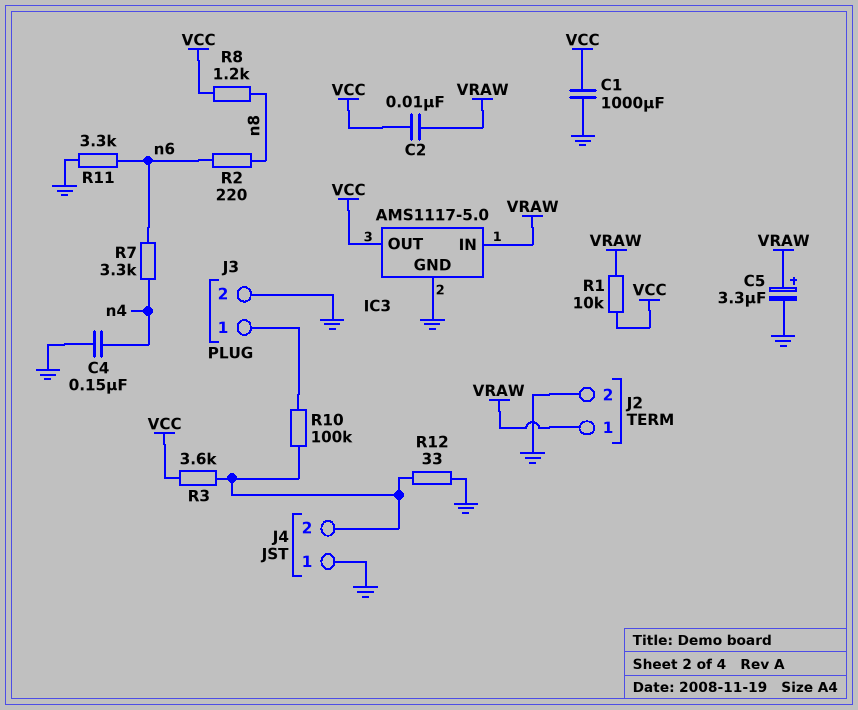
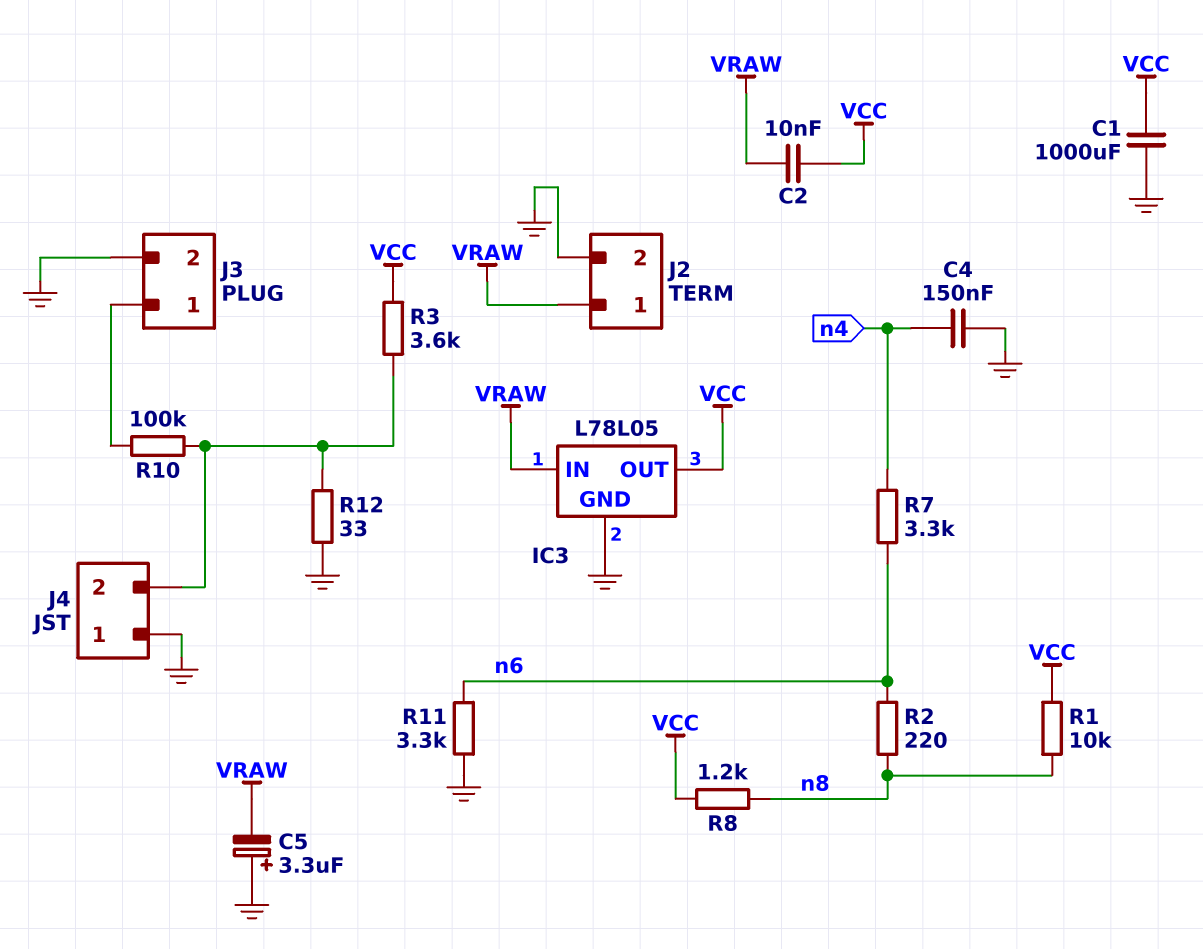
C5: 3.3uF (plus VRAW, minus GND) -> 3.3uF (plus GND, minus VRAW)
IC3: AMS1117-5.0 -> L78L05
R1: 10k (VCC, VRAW) -> 10k (VCC, n8)

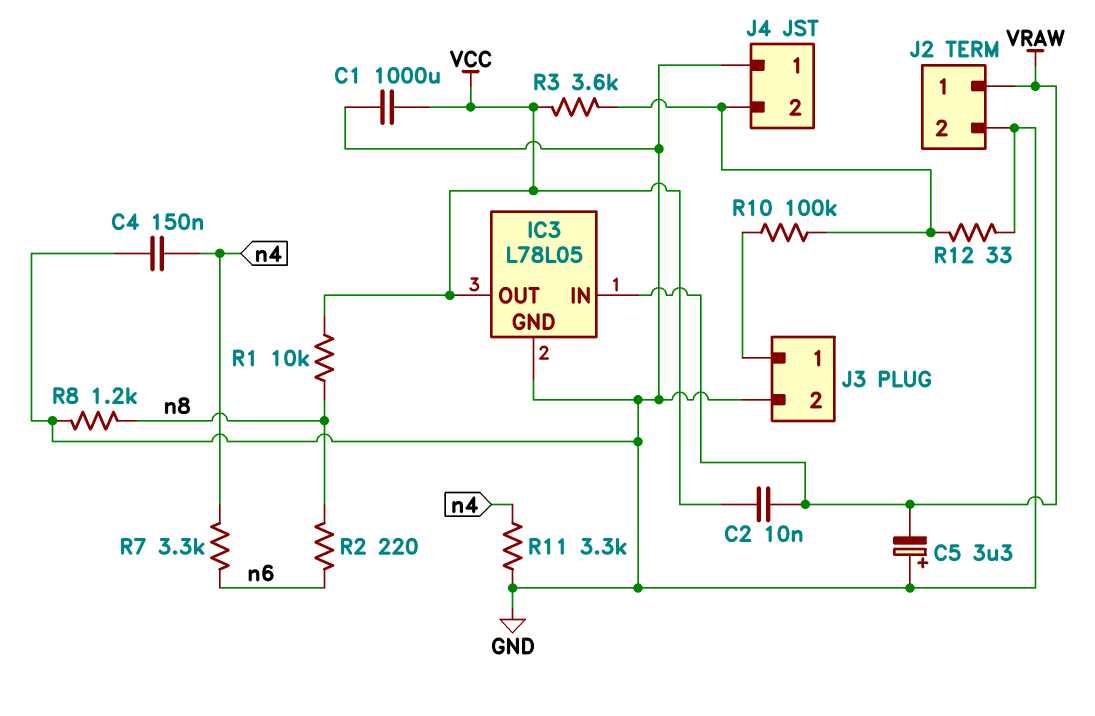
R8: 1.2k (VCC, n8) -> 1.2k (GND, n8)
R11: 3.3k (GND, n6) -> 3.3k (GND, n4)

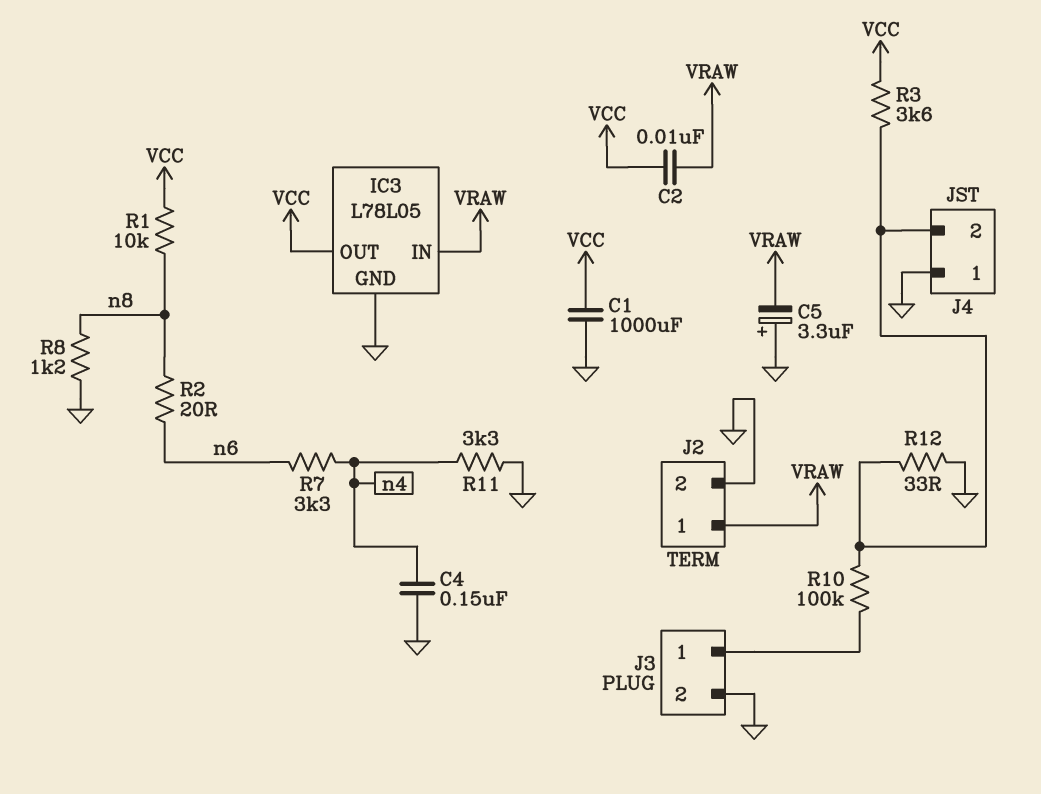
R2: 220 (n6, n8) -> 20 (n6, n8)

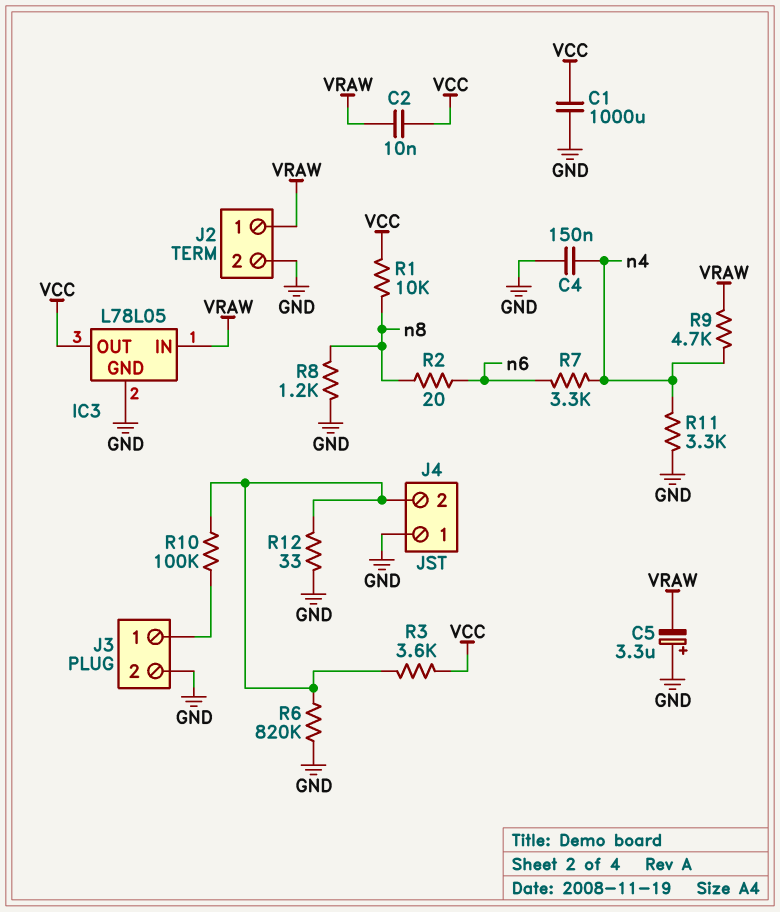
R6: none -> 820k (GND, J4/2)
R9: none -> 4.7k (VRAW, n4)

